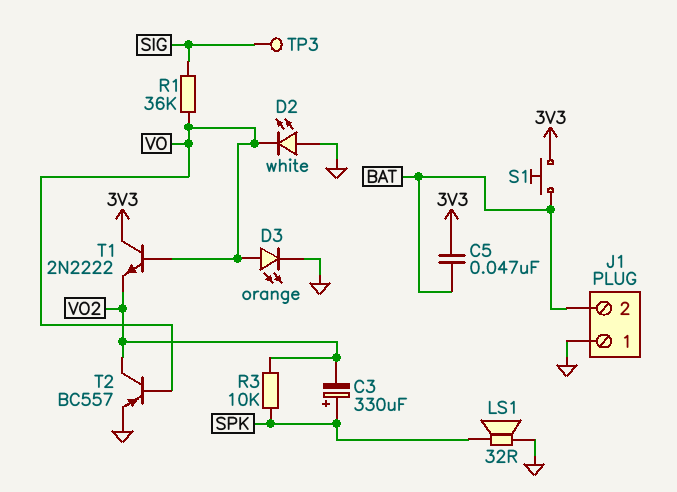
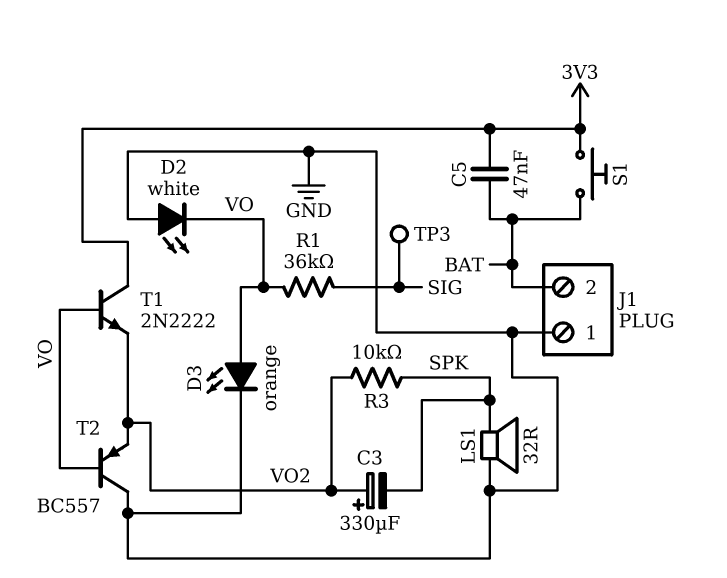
C3: 330uF (plus SPK, minus VO2) -> 330uF (plus VO2, minus SPK)
T2: PNP BC557 (B VO, C VO2, E GND) -> PNP BC557 (B VO, C GND, E VO2)

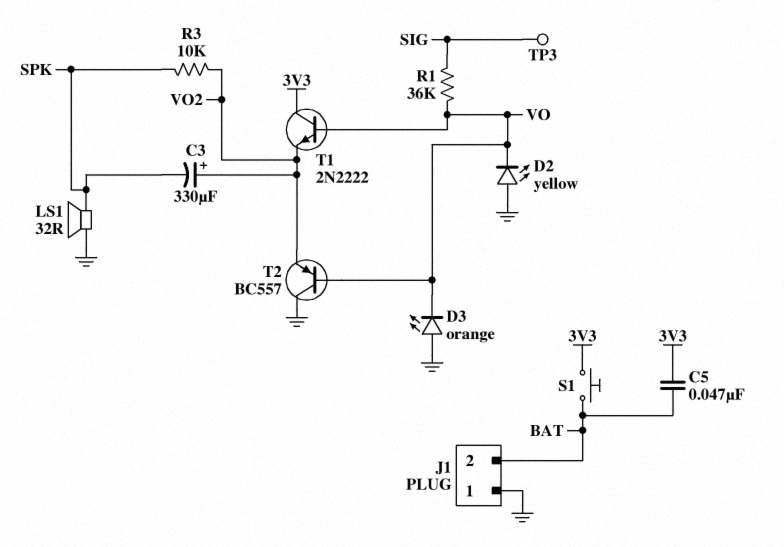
D2: LED white (A GND, K VO) -> LED yellow (A GND, K VO)
D3: LED orange (A VO, K GND) -> LED orange (A GND, K VO)

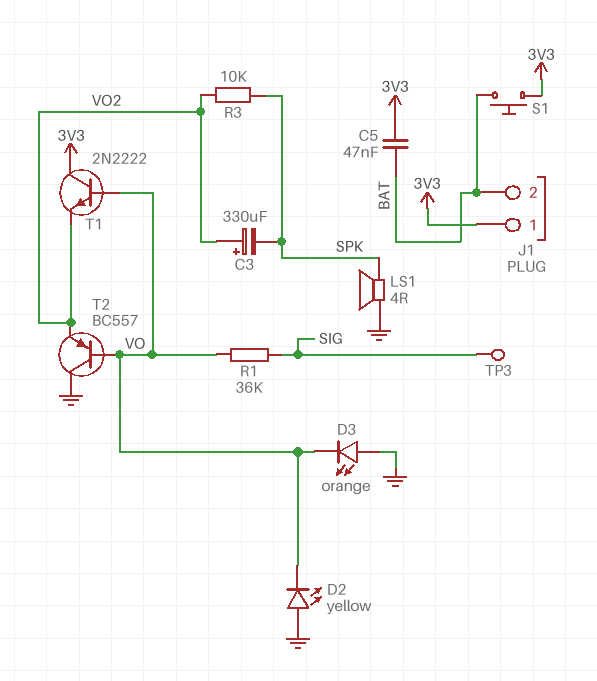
J1 pin 1: GND -> 3V3
LS1: speaker 32R (GND, SPK) -> speaker 4R (GND, SPK)

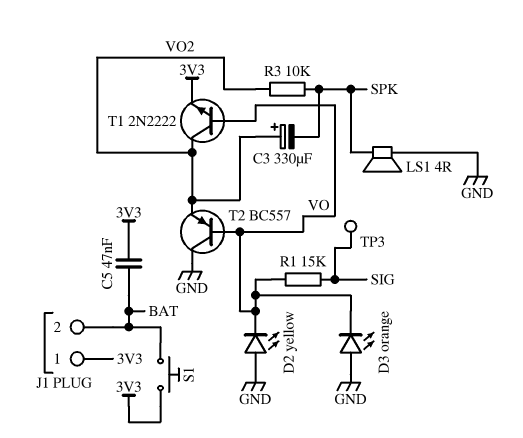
R1: 36k (SIG, VO) -> 15k (SIG, VO)
T1: NPN 2N2222 (B VO, C 3V3, E VO2) -> NPN 2N2222 (B VO, C VO2, E 3V3)

